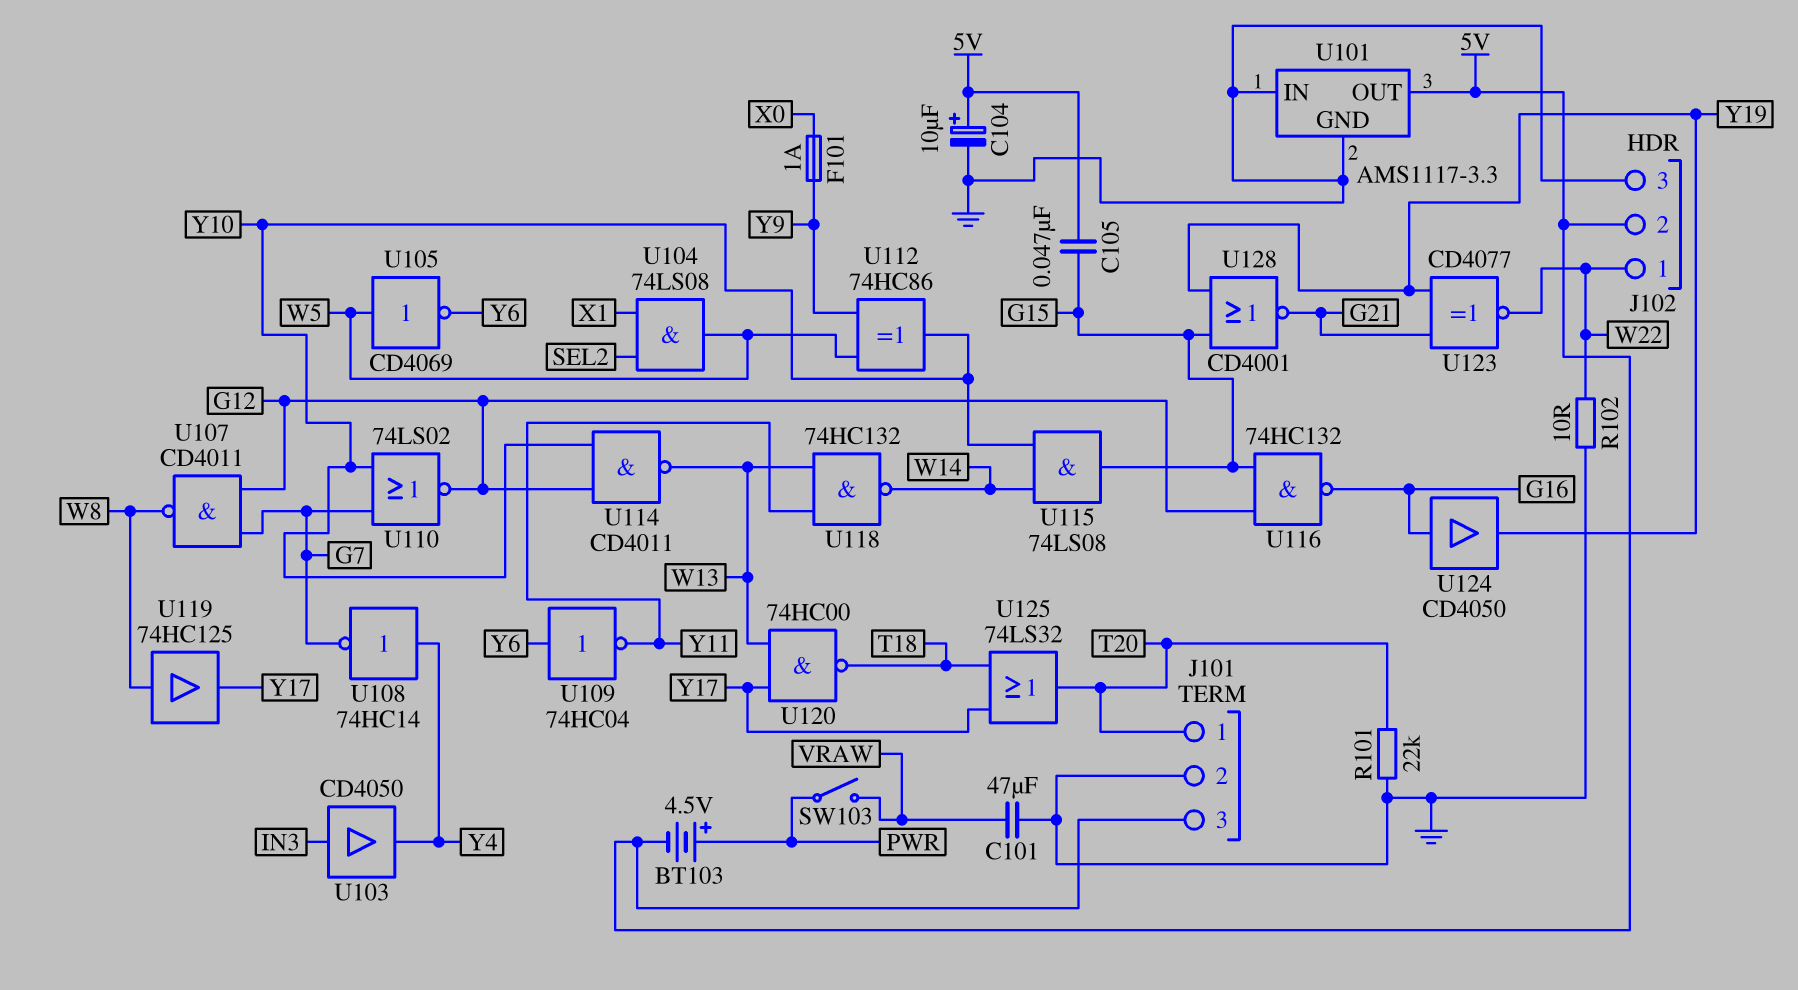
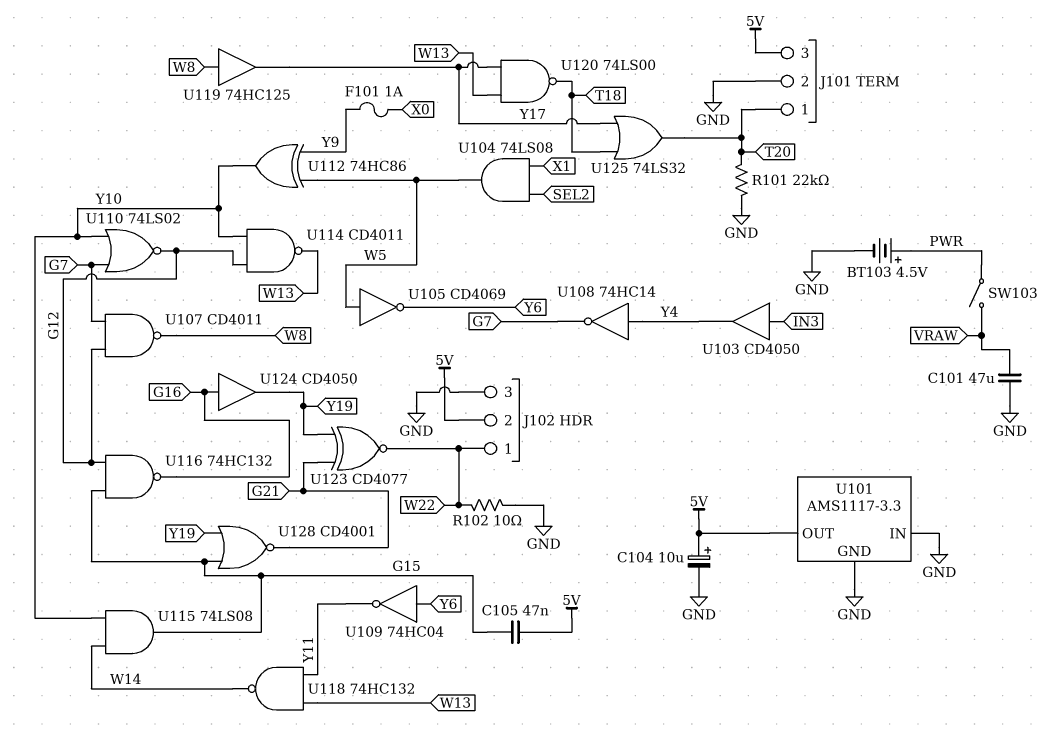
BT103: 4.5V (plus PWR, minus 5V) -> 4.5V (plus PWR, minus GND)
U120: NAND 74HC00 (in W13, in Y17, out T18) -> NAND 74LS00 (in W13, in Y17, out T18)

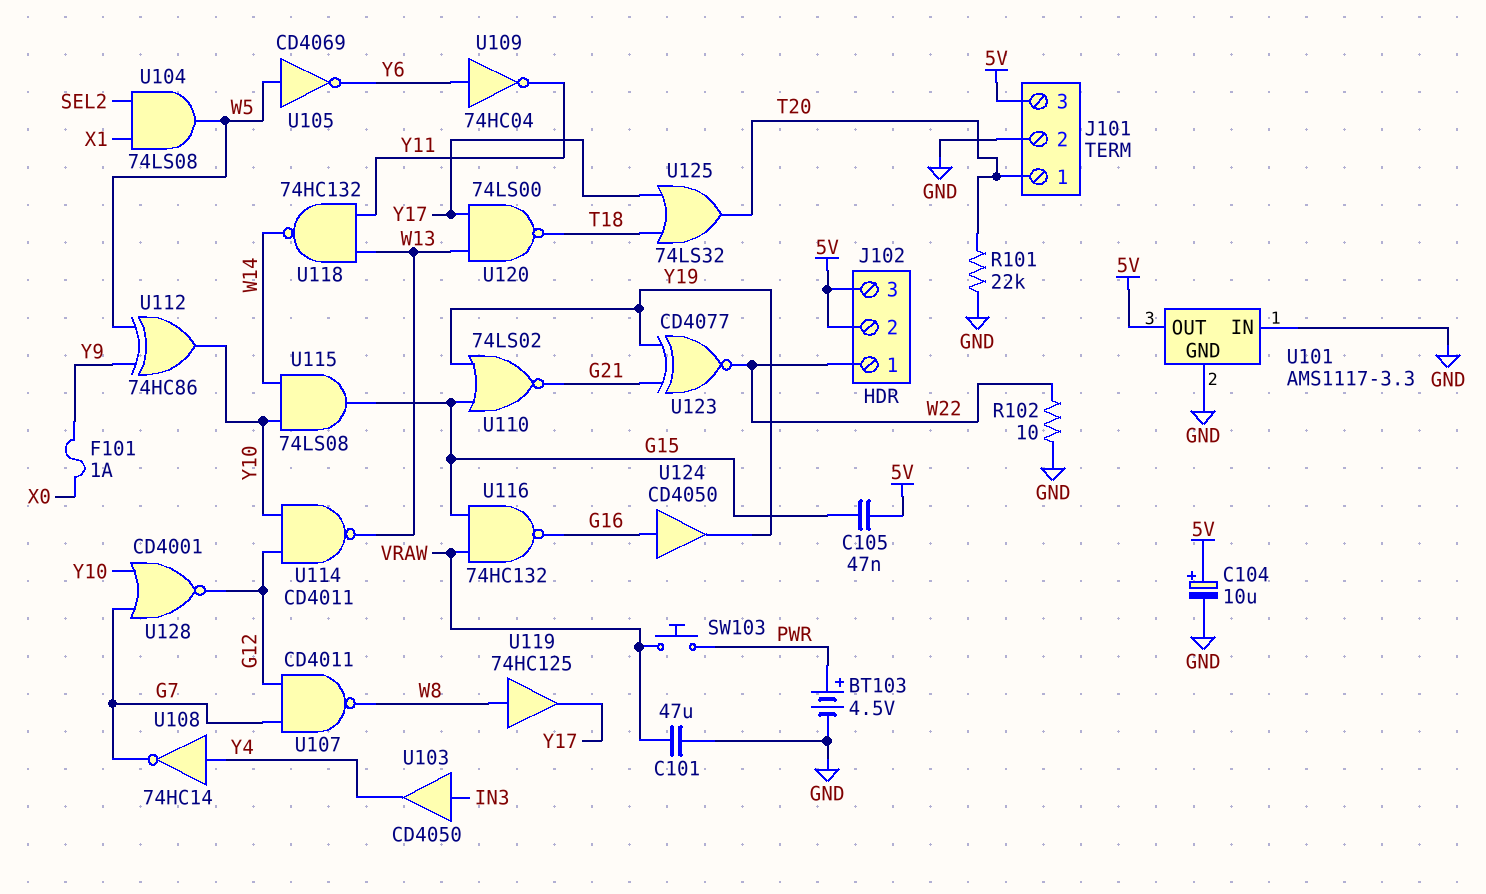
J102 pin 3: GND -> 5V
SW103: switch (PWR, VRAW) -> button (PWR, VRAW)
U110: NOR 74LS02 (in G7, in Y10, out G12) -> NOR 74LS02 (in G15, in Y19, out G21)
U116: NAND 74HC132 (in G12, in G15, out G16) -> NAND 74HC132 (in G15, in VRAW, out G16)
U128: NOR CD4001 (in G15, in Y19, out G21) -> NOR CD4001 (in G7, in Y10, out G12)

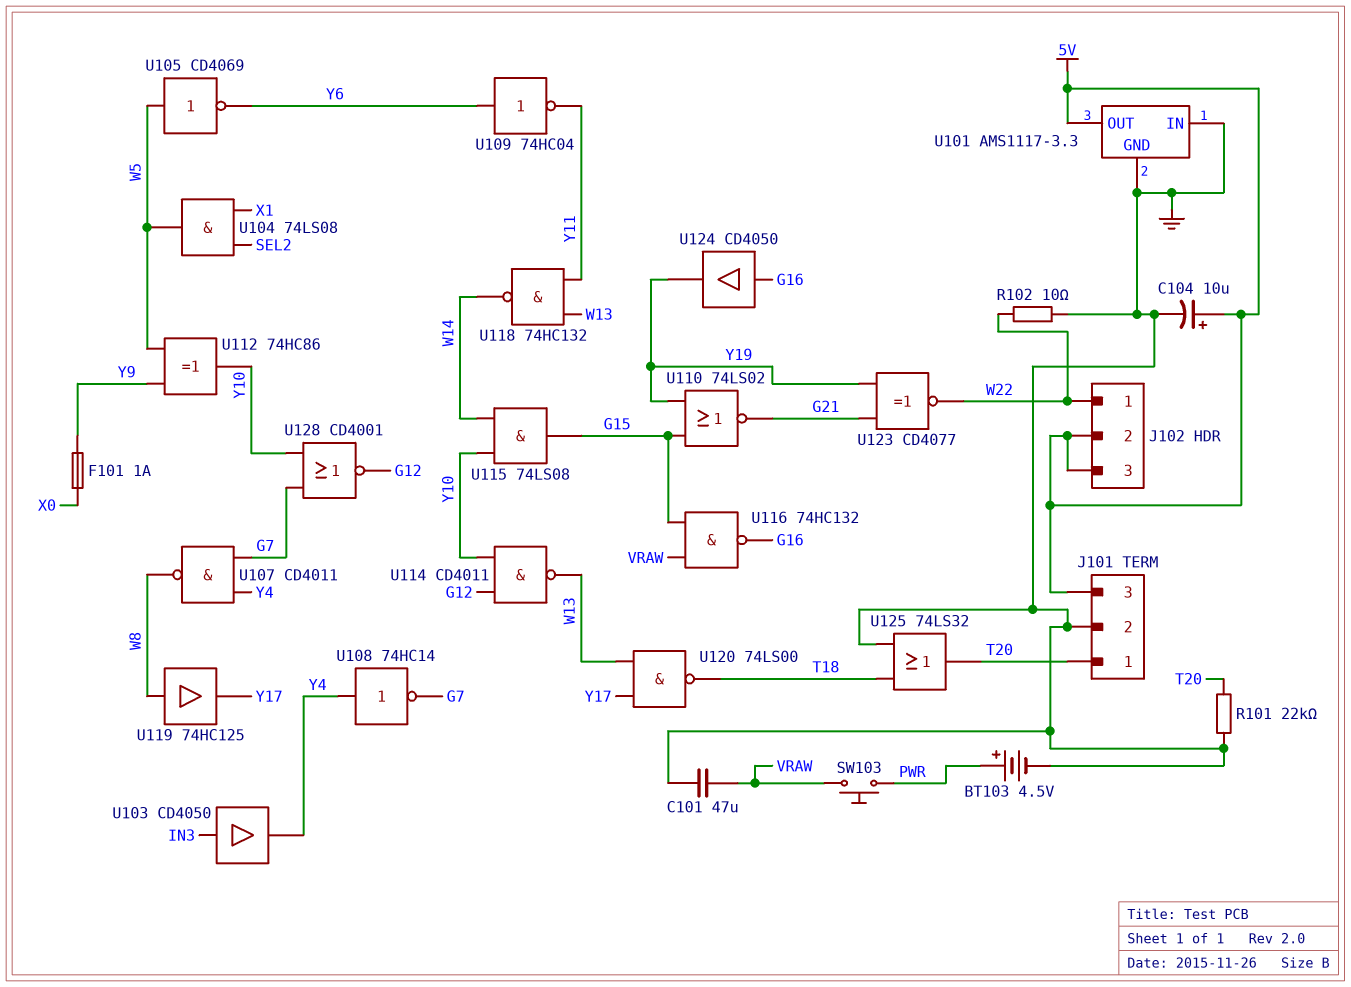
C105: 47nF (5V, G15) -> none
U107: NAND CD4011 (in G7, in G12, out W8) -> NAND CD4011 (in G7, in Y4, out W8)
U125: OR 74LS32 (in T18, in Y17, out T20) -> OR 74LS32 (in GND, in T18, out T20)

